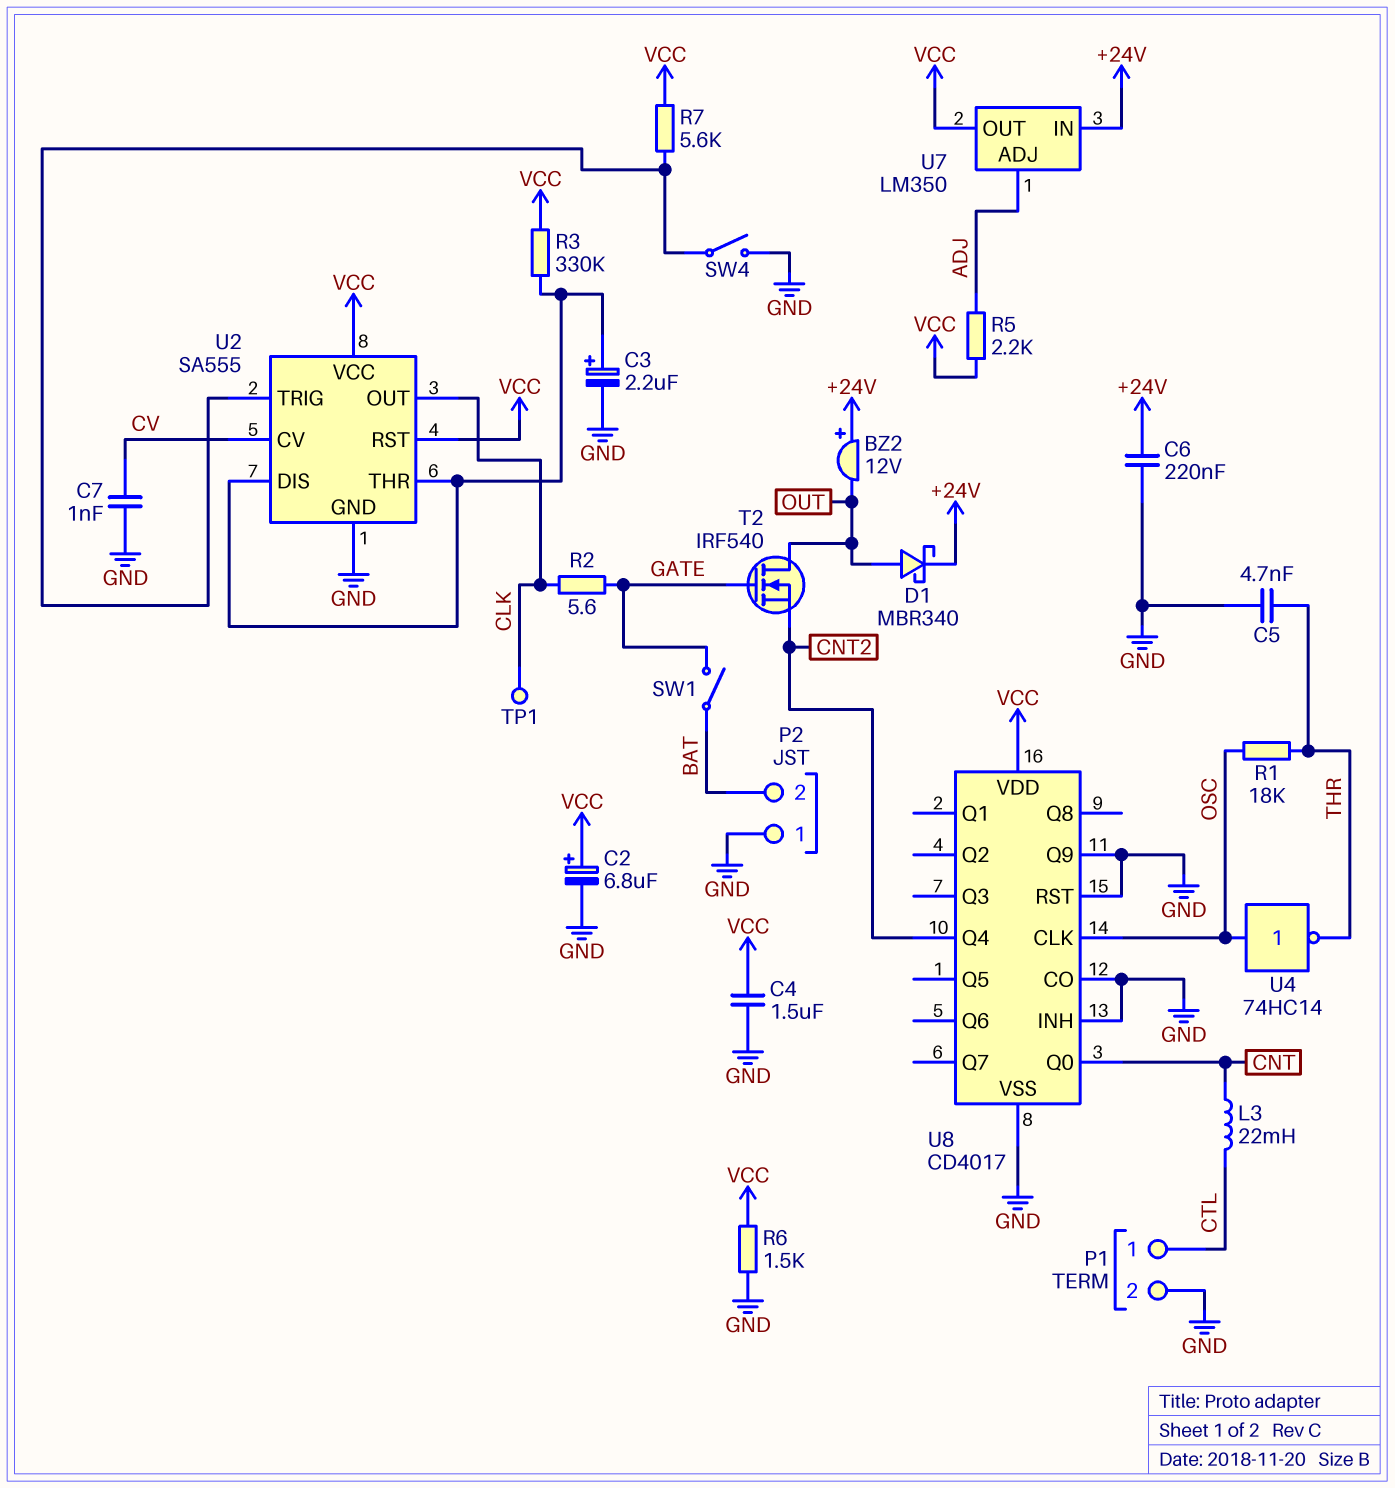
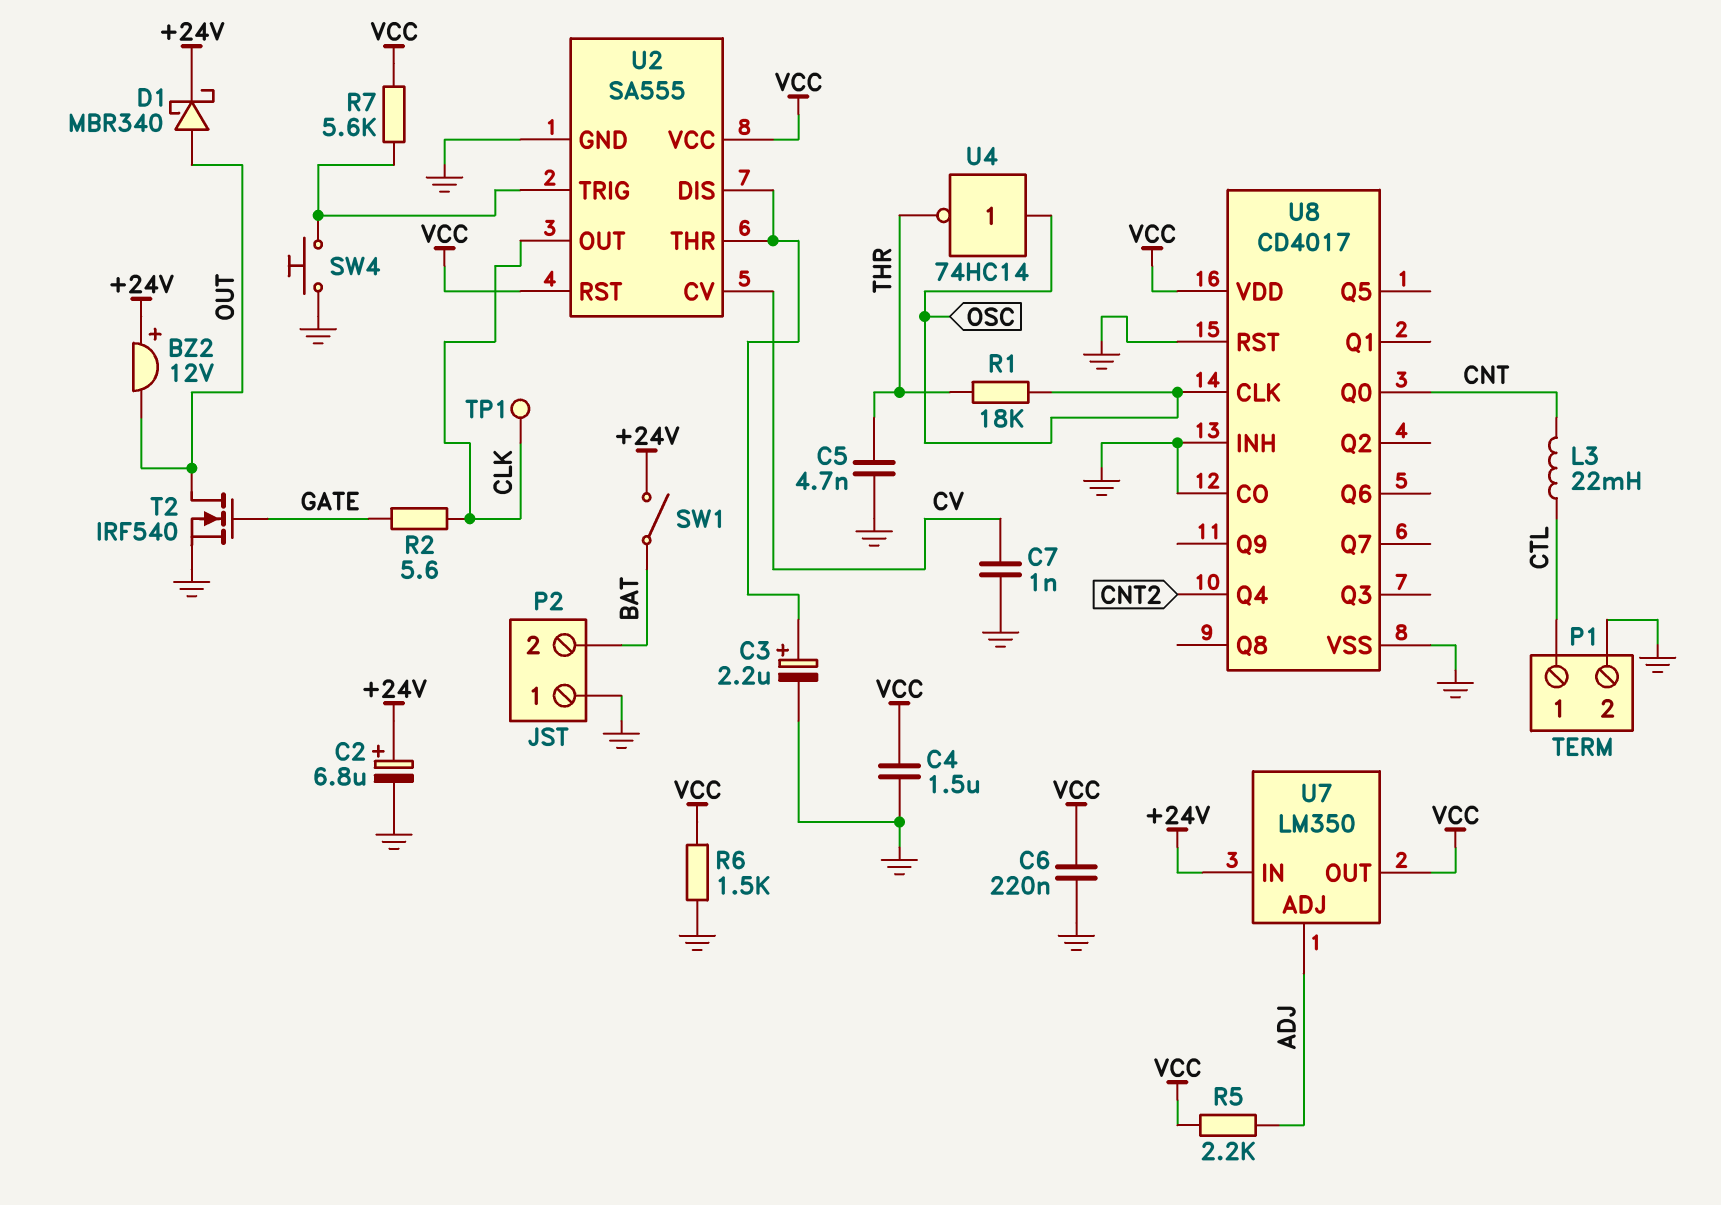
C2: 6.8uF (plus VCC, minus GND) -> 6.8uF (plus +24V, minus GND)
C6: 220nF (+24V, GND) -> 220nF (GND, VCC)
R3: 330k (U2/DIS, VCC) -> none
SW1: switch (BAT, GATE) -> switch (+24V, BAT)
SW4: switch (GND, U2/TRIG) -> button (GND, U2/TRIG)
T2: NMOS IRF540 (G GATE, D OUT, S CNT2) -> NMOS IRF540 (G GATE, D OUT, S GND)
U8 pin Q9: GND -> none

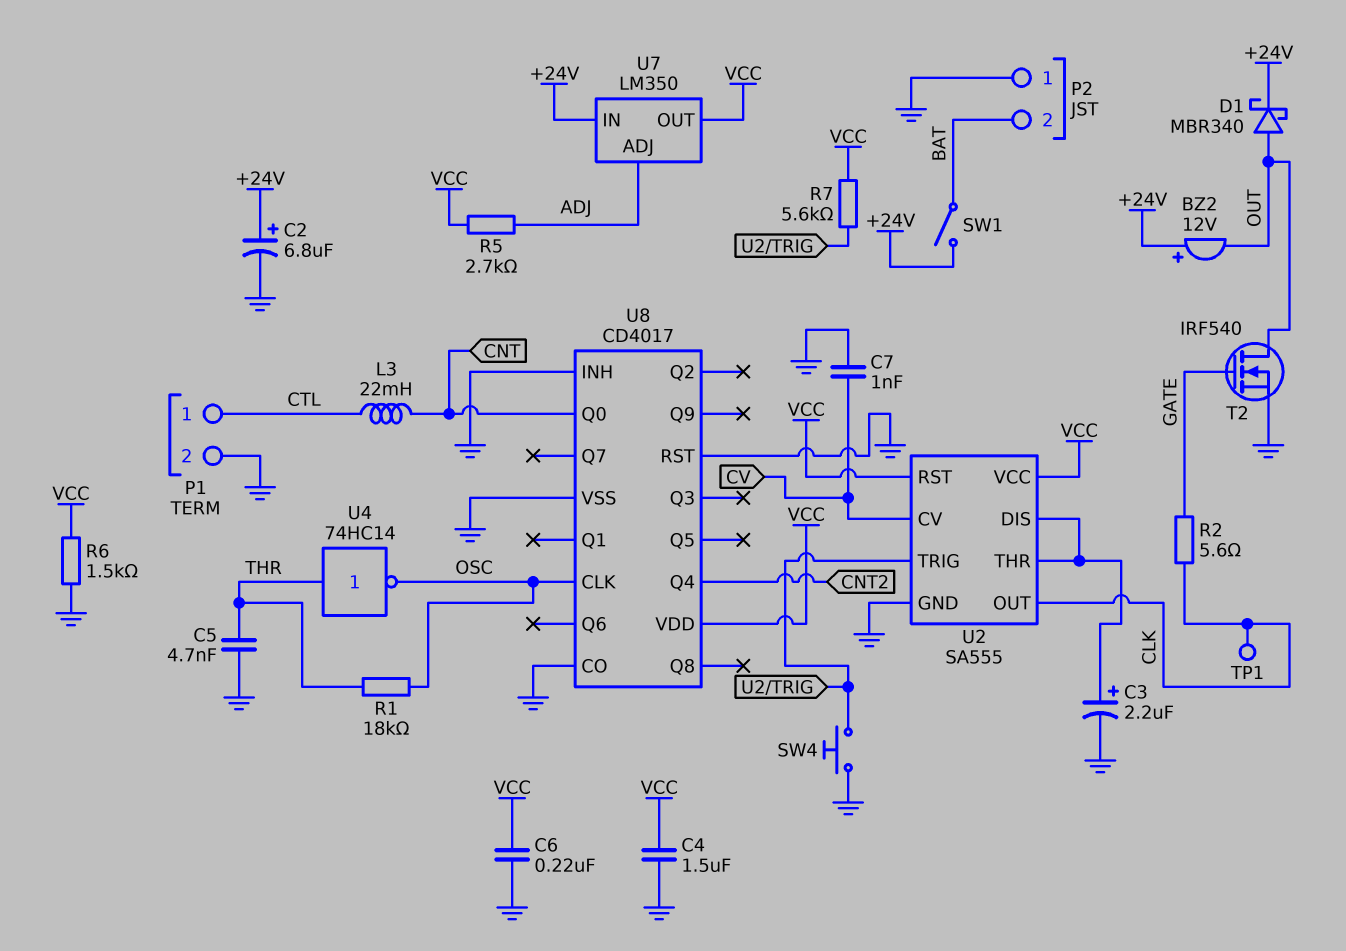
R5: 2.2k (ADJ, VCC) -> 2.7k (ADJ, VCC)
U4: NOT 74HC14 (in OSC, out THR) -> NOT 74HC14 (in THR, out OSC)

